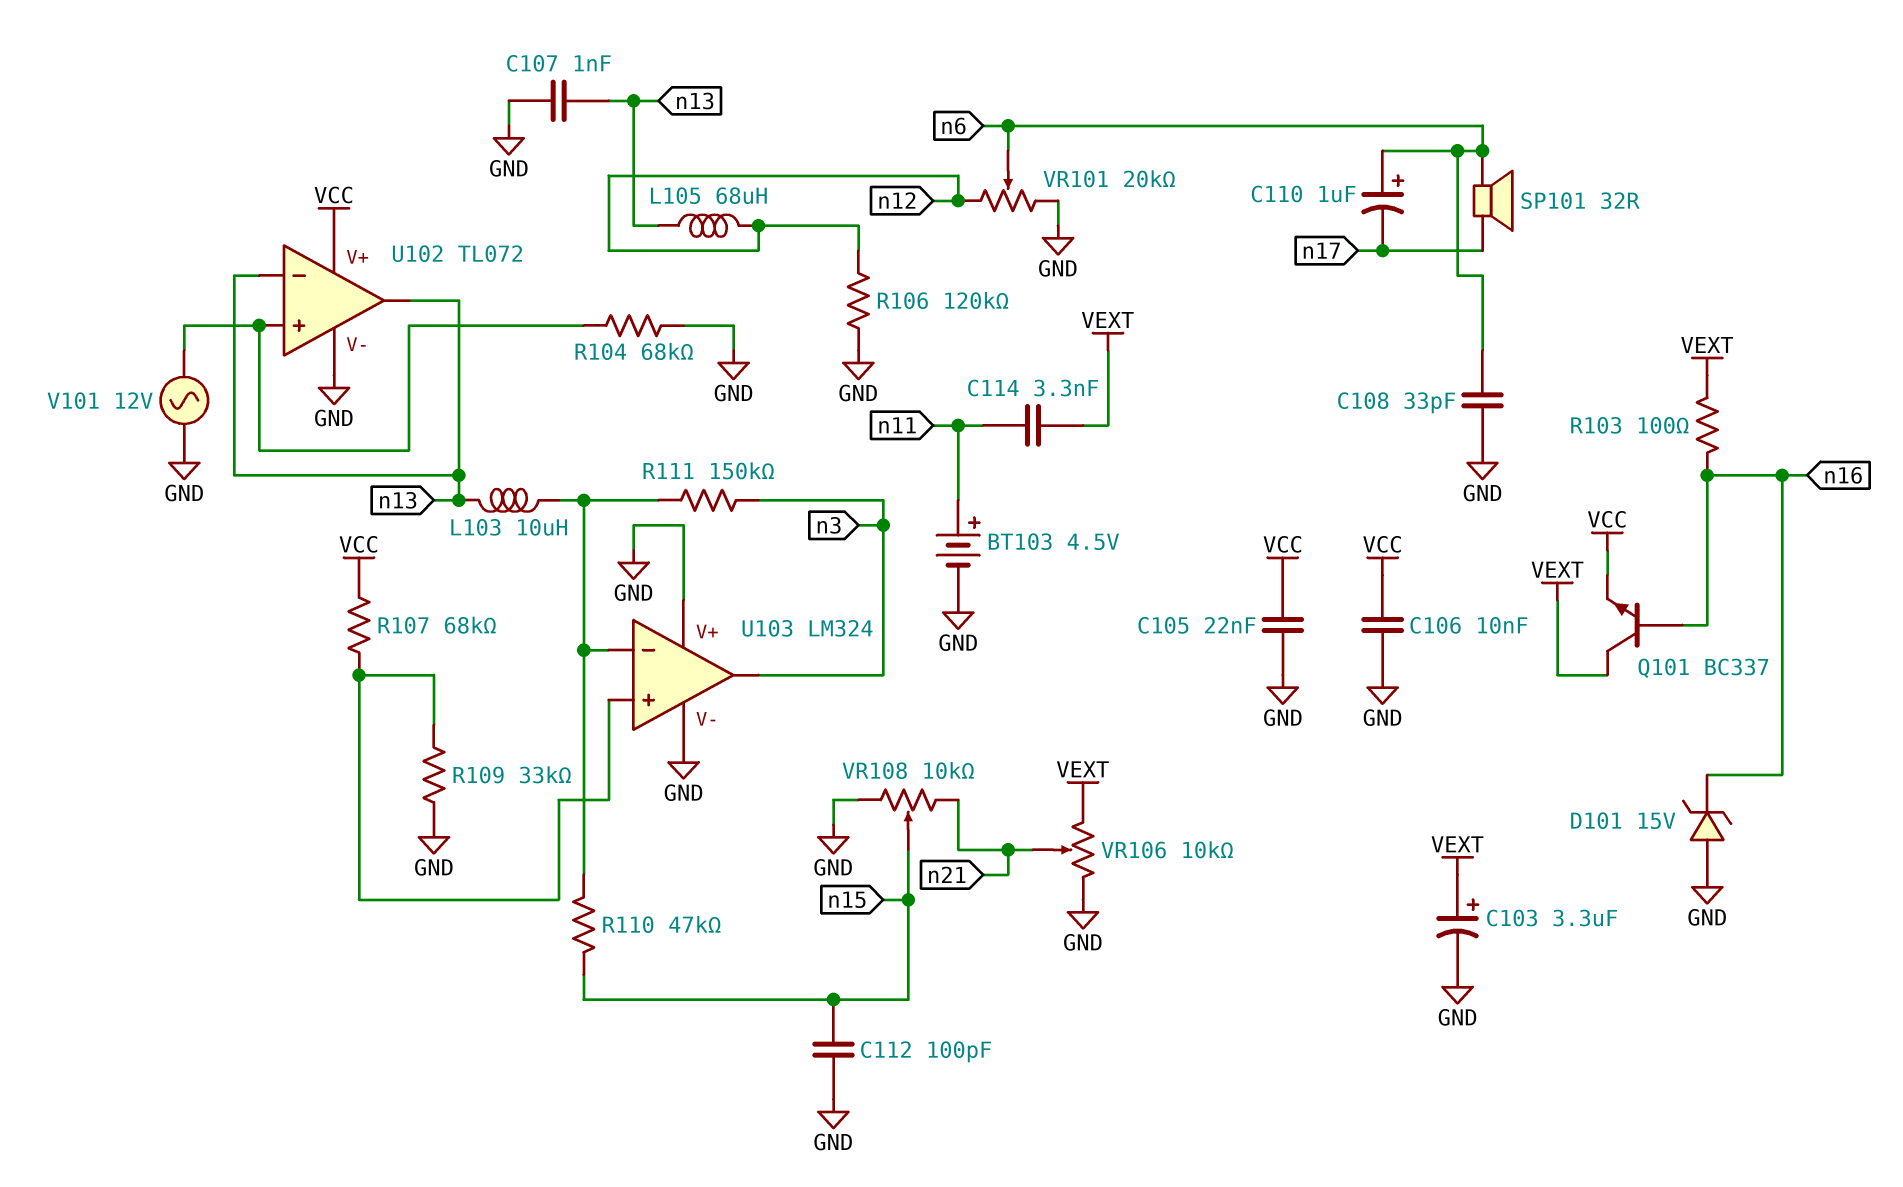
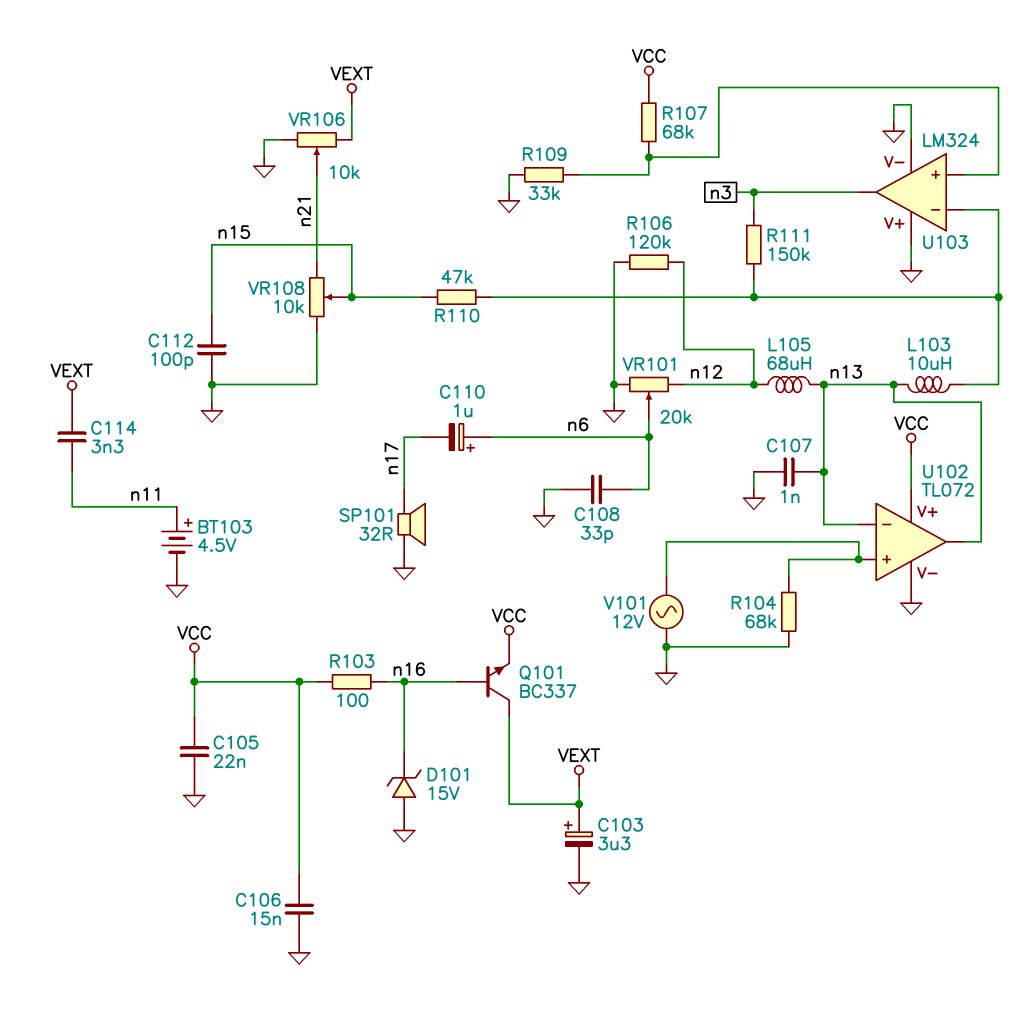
C106: 10nF (GND, VCC) -> 15nF (GND, VCC)
R103: 100 (VEXT, n16) -> 100 (VCC, n16)
SP101: speaker 32R (n6, n17) -> speaker 32R (GND, n17)

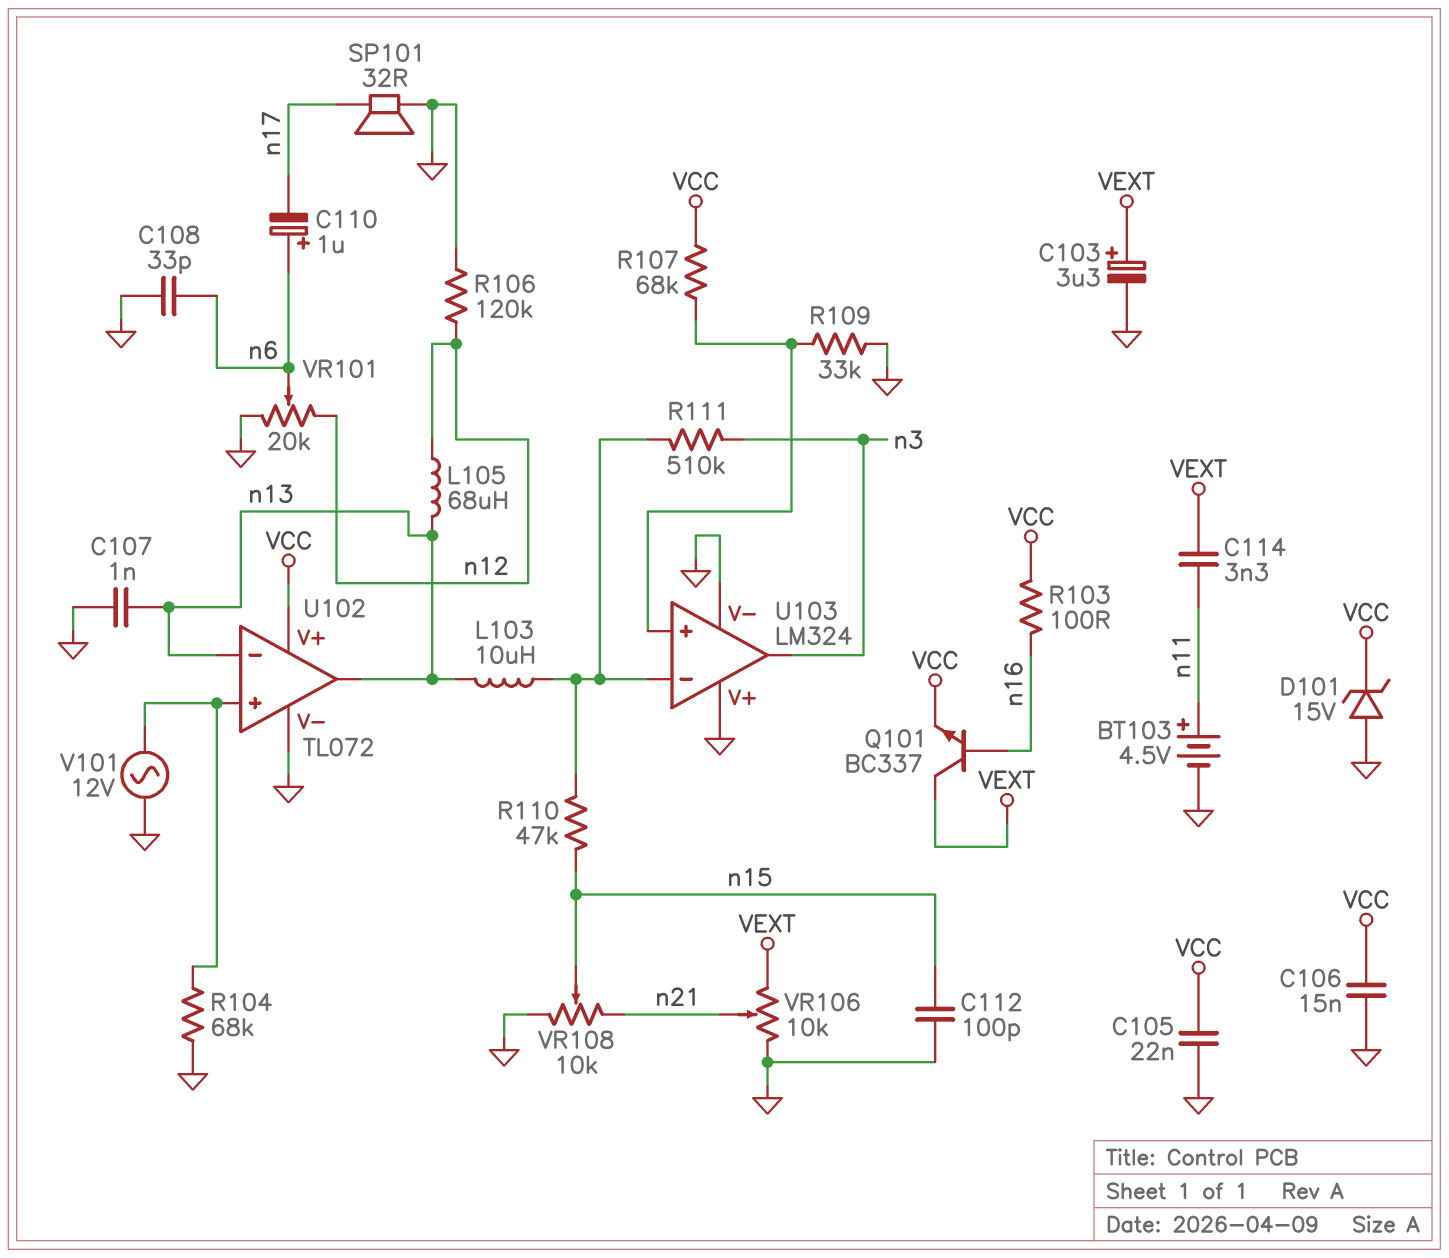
D101: zener 15V (A GND, K n16) -> zener 15V (A GND, K VCC)
R111: 150k (U103/in-, n3) -> 510k (U103/in-, n3)

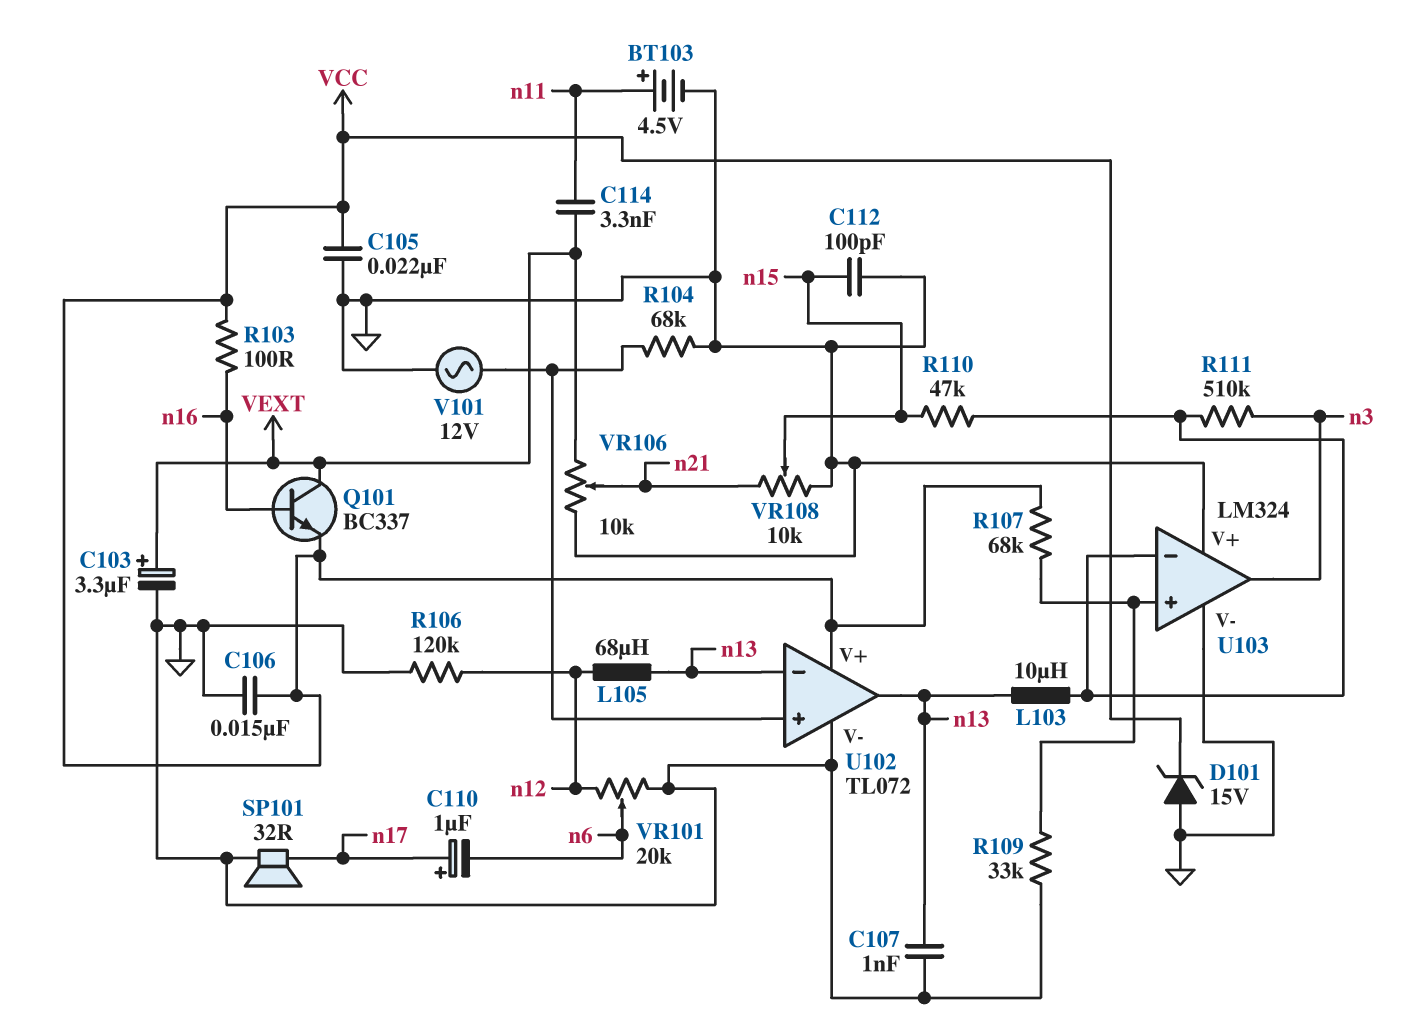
C108: 33pF (GND, n6) -> none
C110: 1uF (plus n6, minus n17) -> 1uF (plus n17, minus n6)

